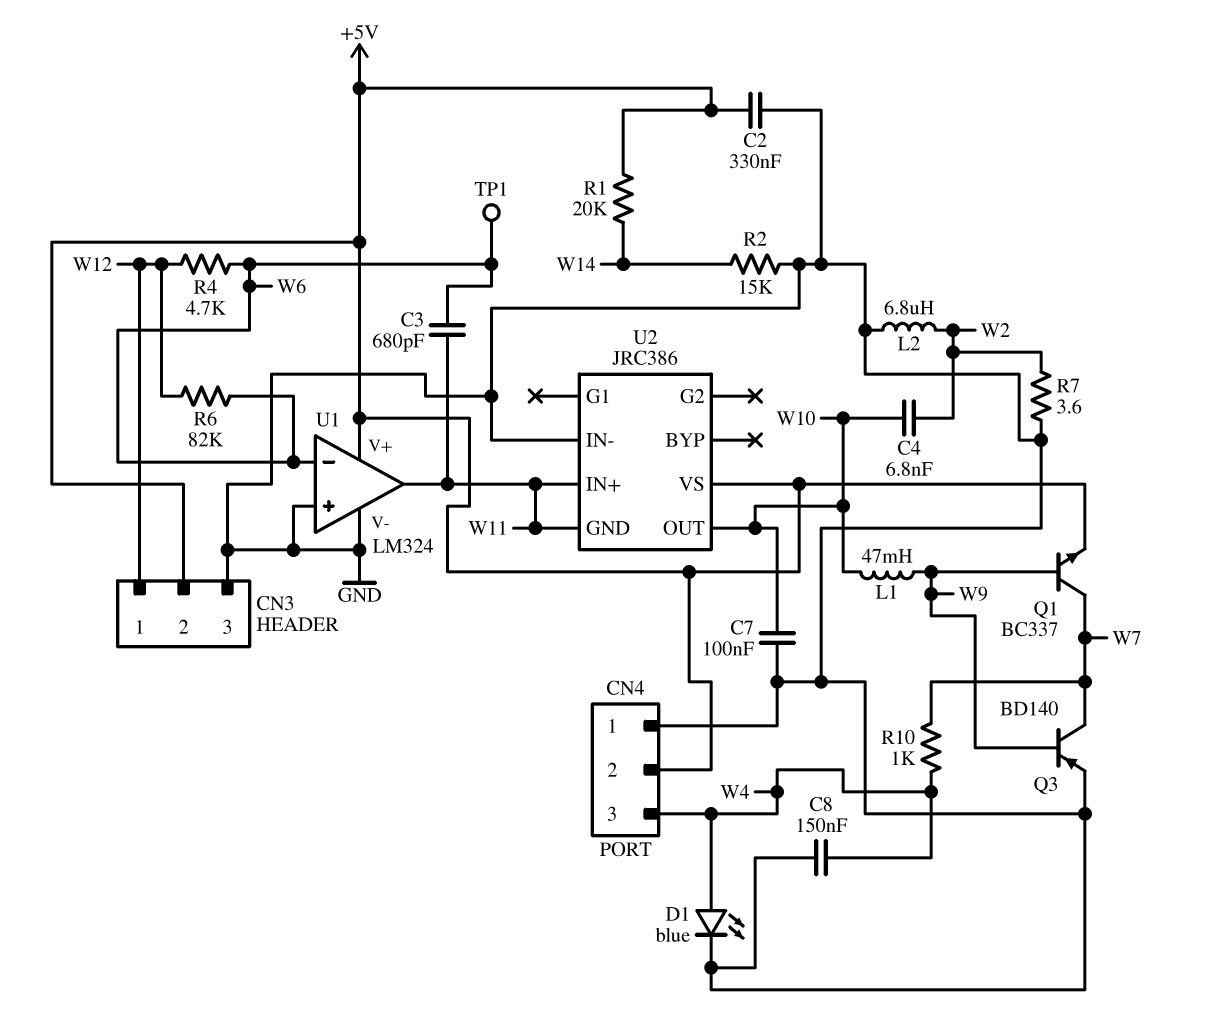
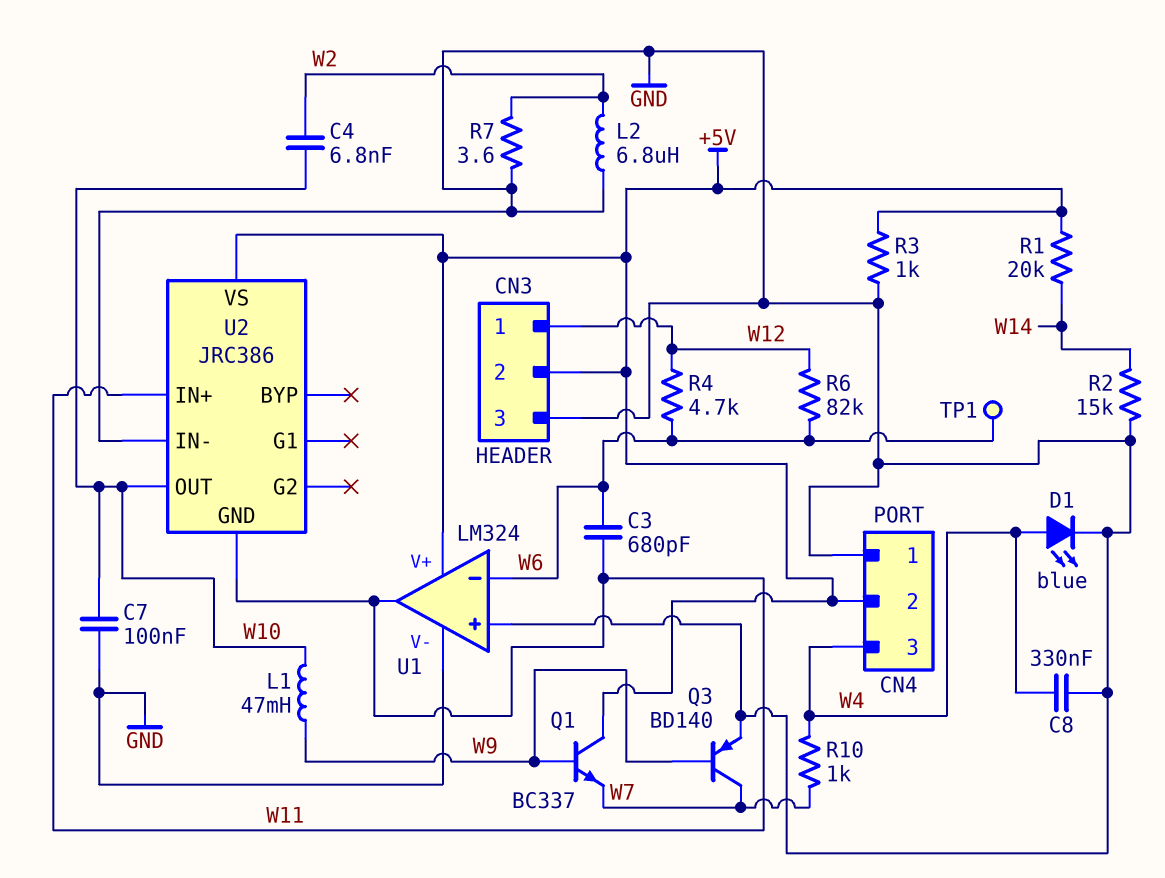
C2: 330nF (+5V, GND) -> none
C8: 150nF (GND, W4) -> 330nF (GND, W4)
Q1: NPN BC337 (B W9, C W7, E +5V) -> NPN BC337 (B W9, C +5V, E W7)
R3: none -> 1k (+5V, GND)

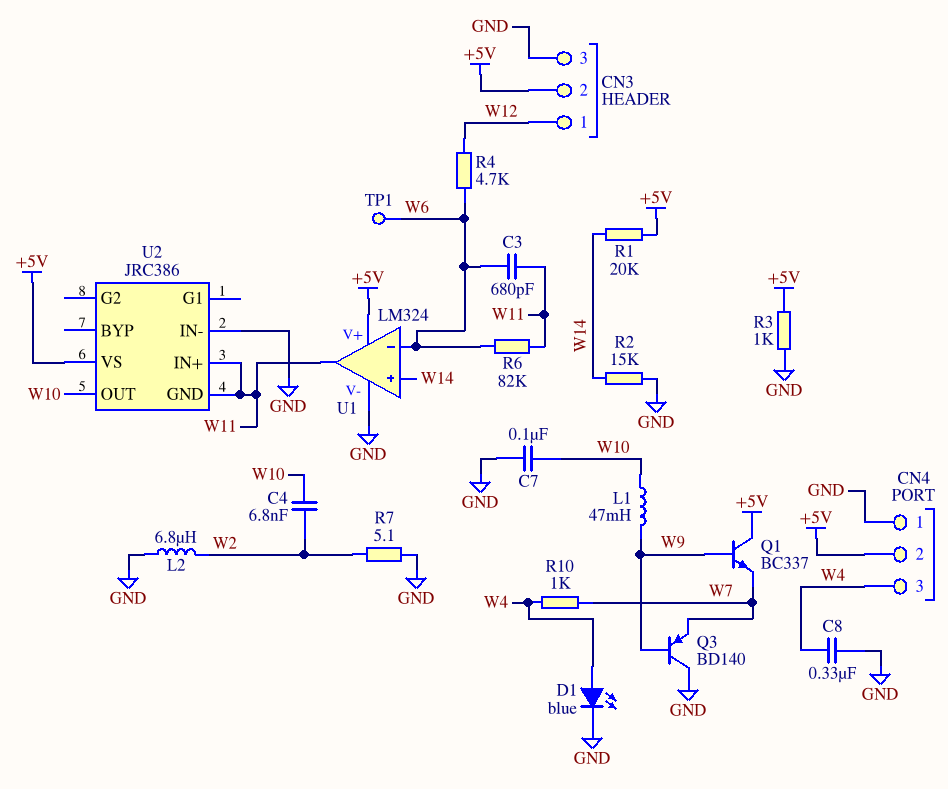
Q3: PNP BD140 (B W9, C W7, E GND) -> PNP BD140 (B W9, C GND, E W7)
R6: 82k (W6, W12) -> 82k (W6, W11)
R7: 3.6 (GND, W2) -> 5.1 (GND, W2)
U1 pin in+: GND -> W14

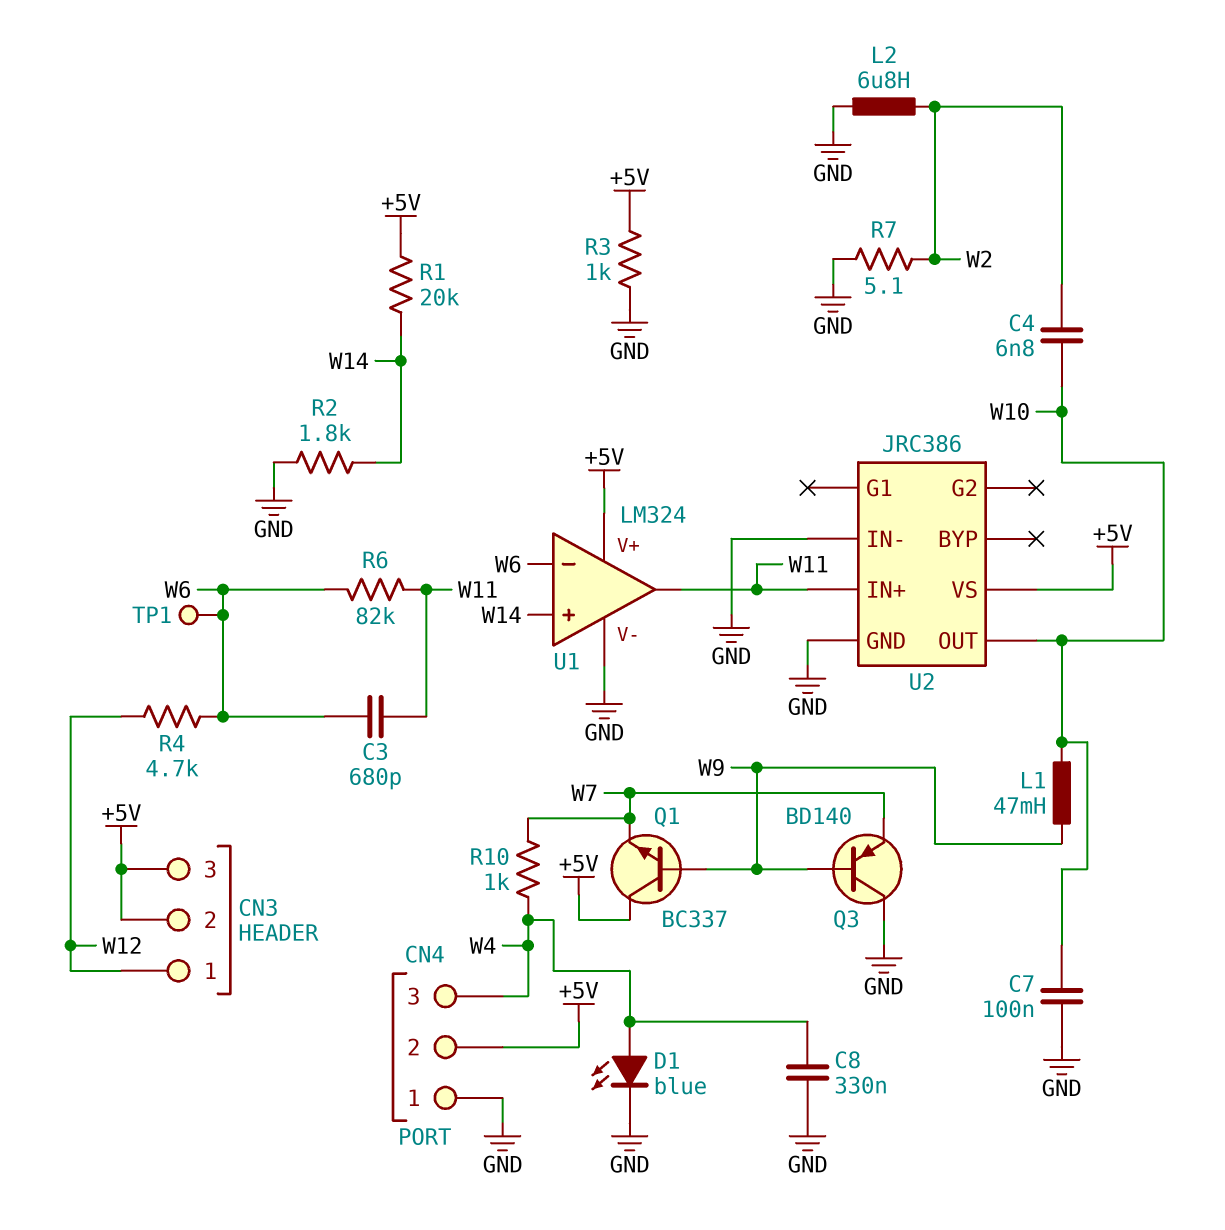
CN3 pin 3: GND -> +5V
R2: 15k (GND, W14) -> 1.8k (GND, W14)
U2 pin GND: W11 -> GND

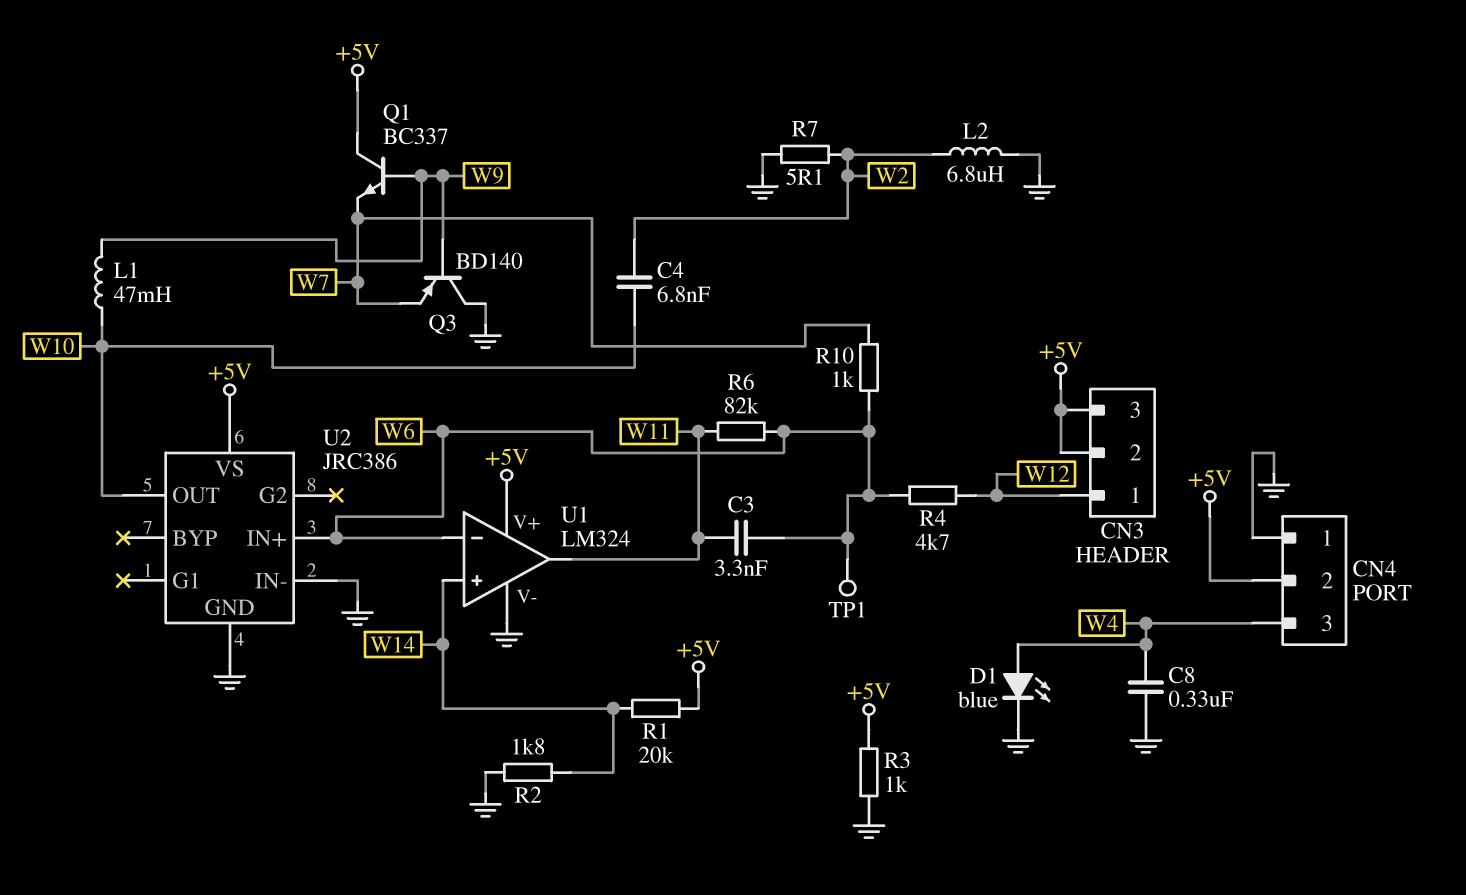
C3: 680pF (W6, W11) -> 3.3nF (W6, W11)
C7: 100nF (GND, W10) -> none
R10: 1k (W4, W7) -> 1k (W6, W7)
U2 pin IN+: W11 -> W6

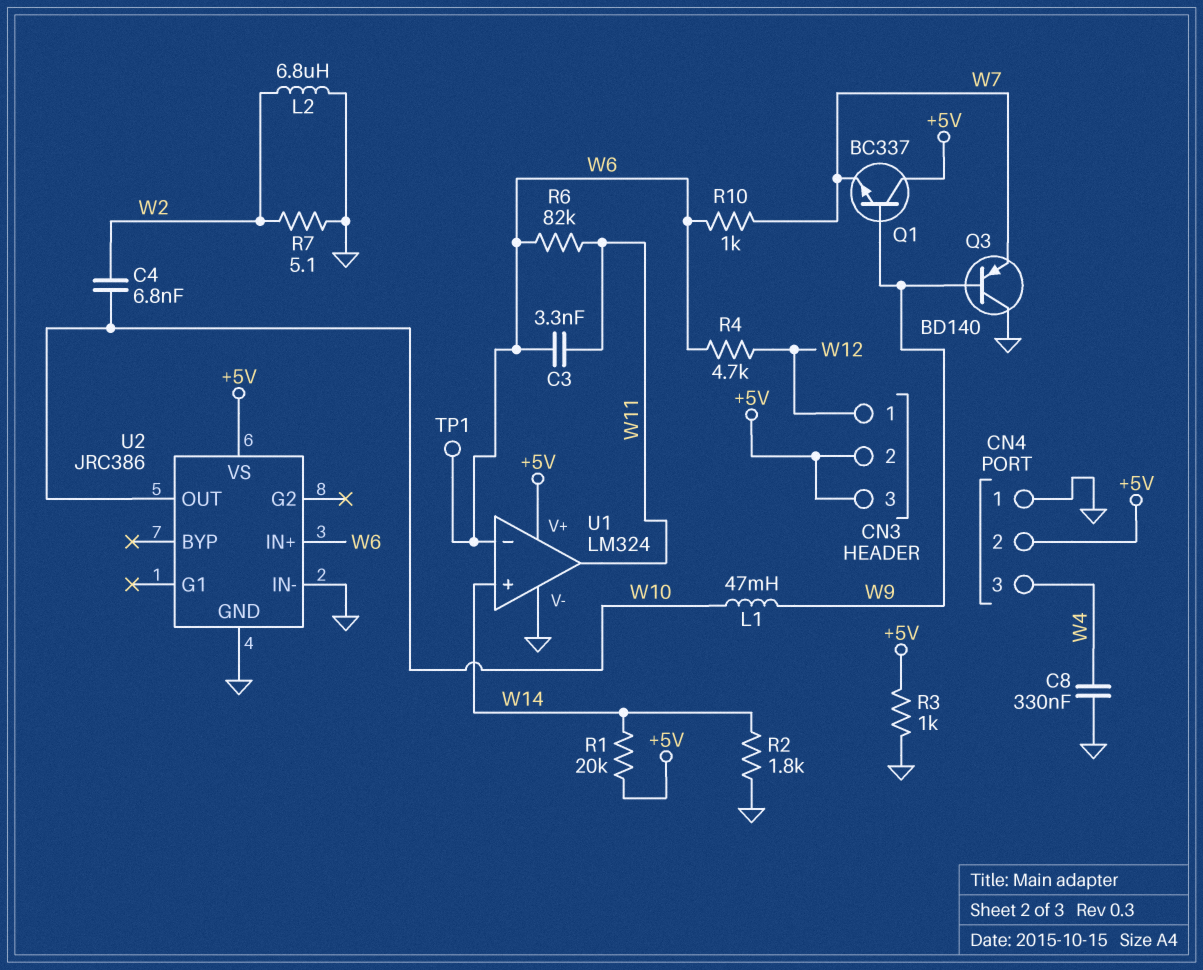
D1: LED blue (A W4, K GND) -> none

